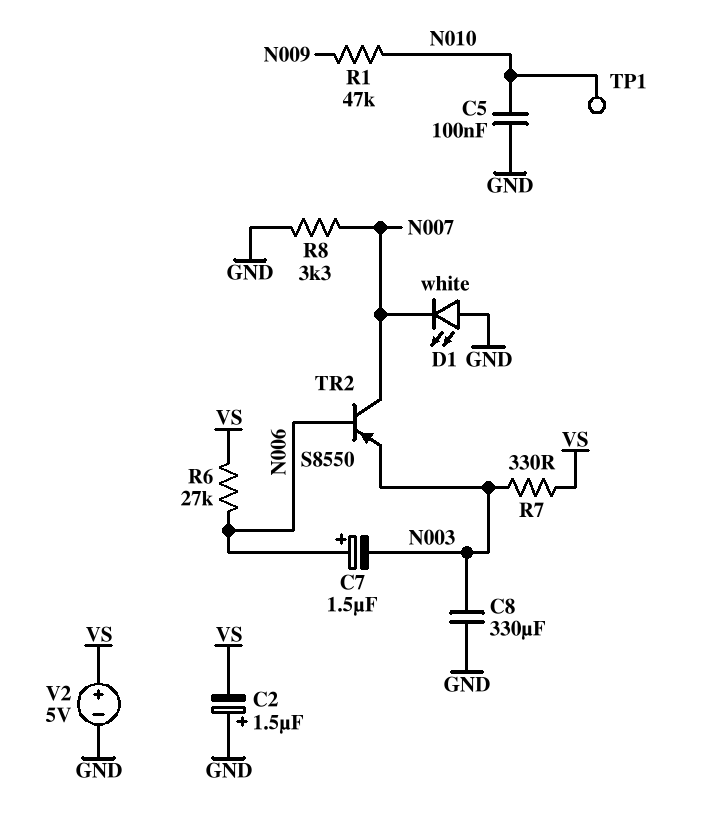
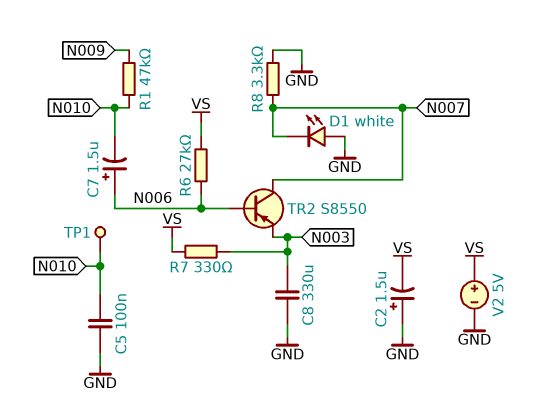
C7: 1.5uF (plus N006, minus N003) -> 1.5uF (plus N006, minus N010)

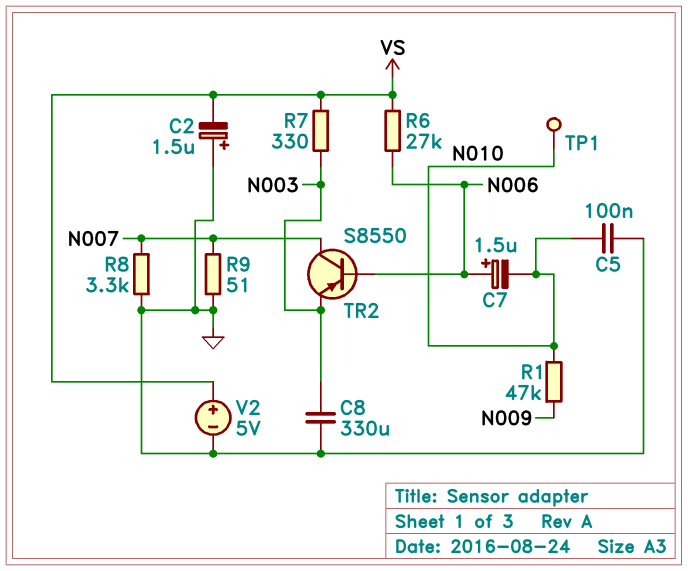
D1: LED white (A GND, K N007) -> none
R9: none -> 51 (GND, N007)

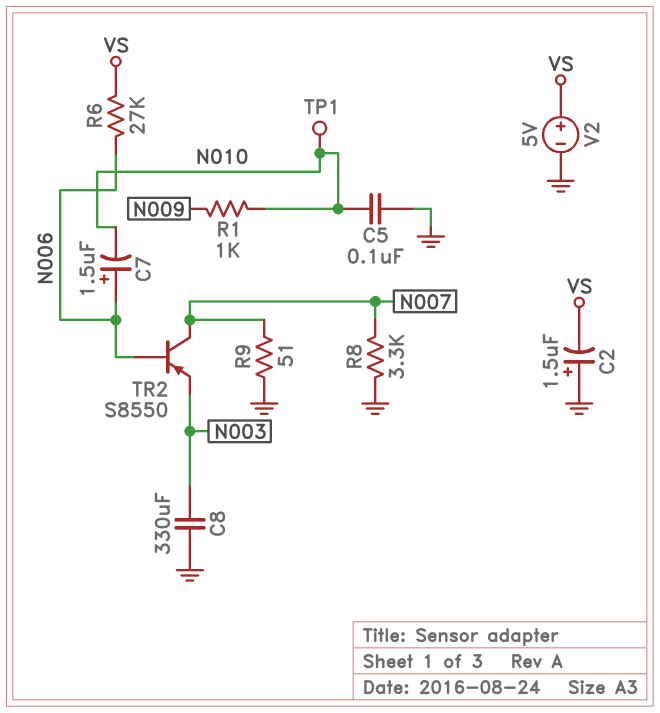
R1: 47k (N009, N010) -> 1k (N009, N010)
R7: 330 (N003, VS) -> none

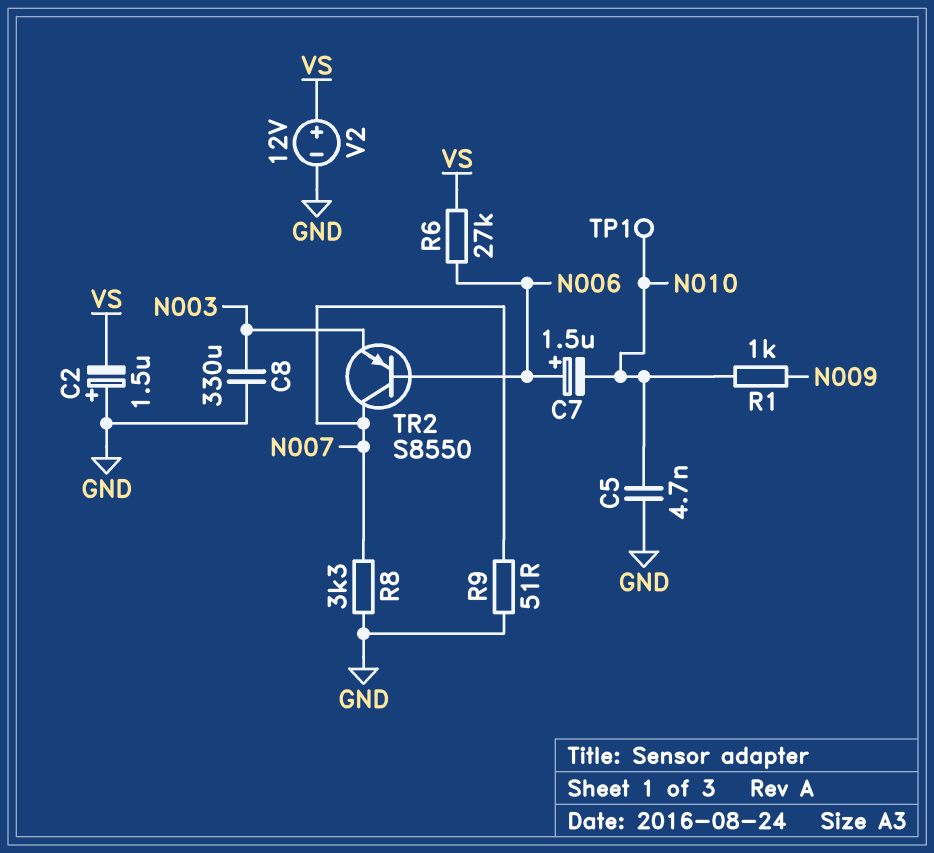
C5: 100nF (GND, N010) -> 4.7nF (GND, N010)
V2: 5V (plus VS, minus GND) -> 12V (plus VS, minus GND)

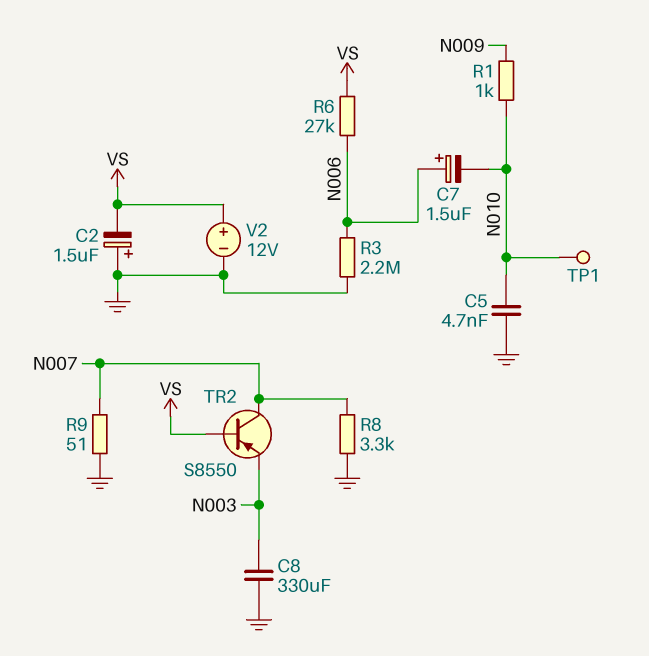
R3: none -> 2.2M (GND, N006)
TR2: PNP S8550 (B N006, C N007, E N003) -> PNP S8550 (B VS, C N007, E N003)

